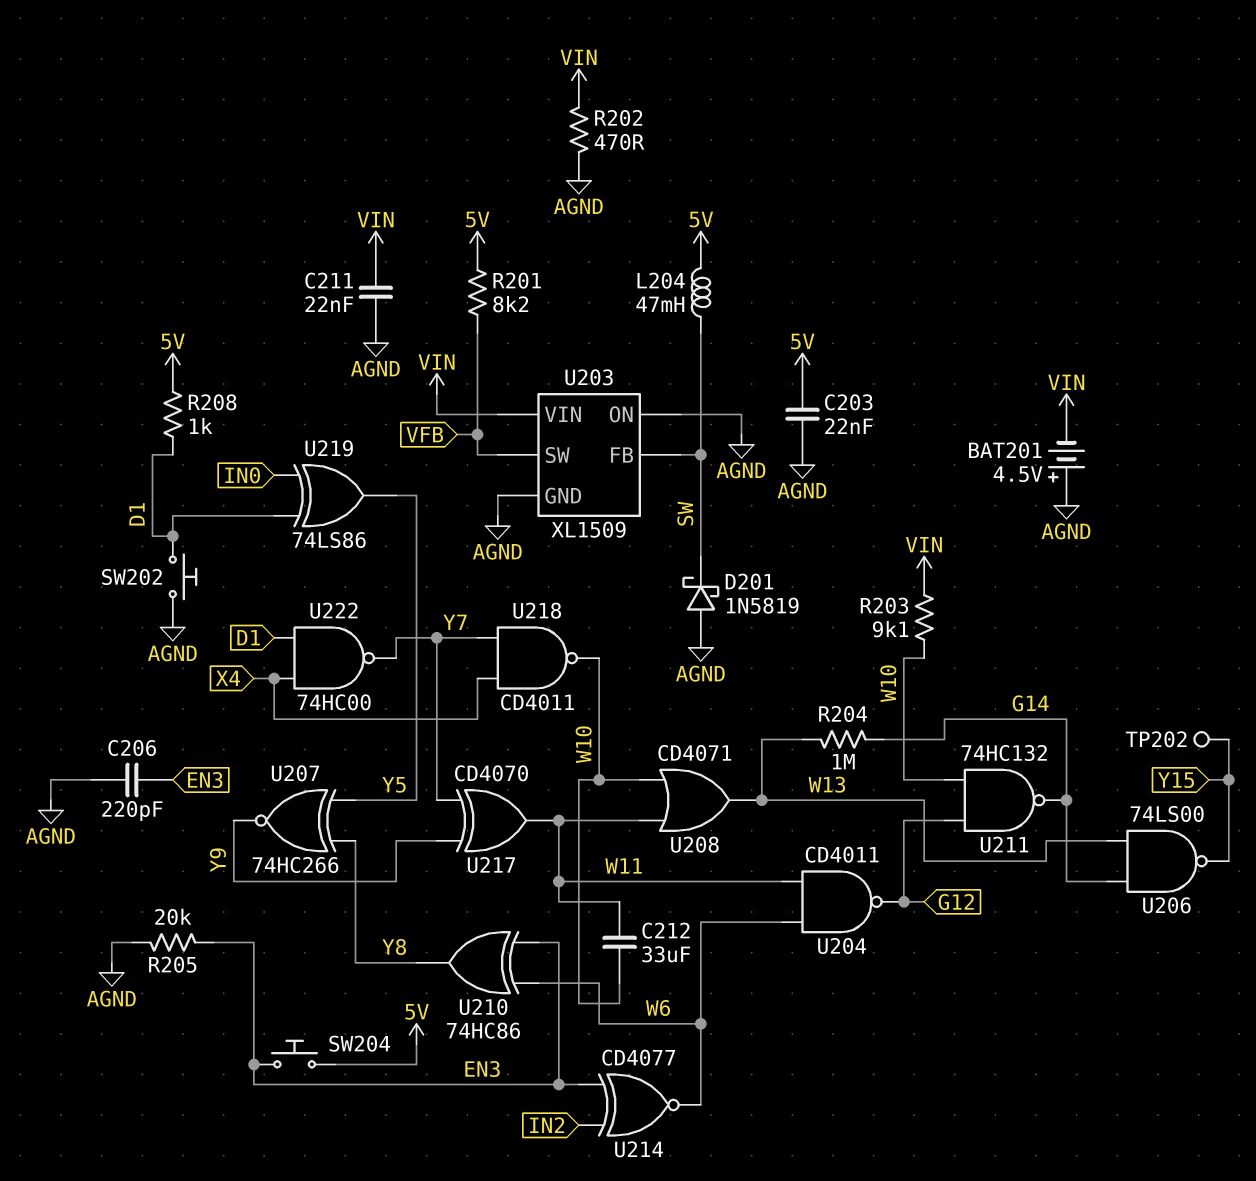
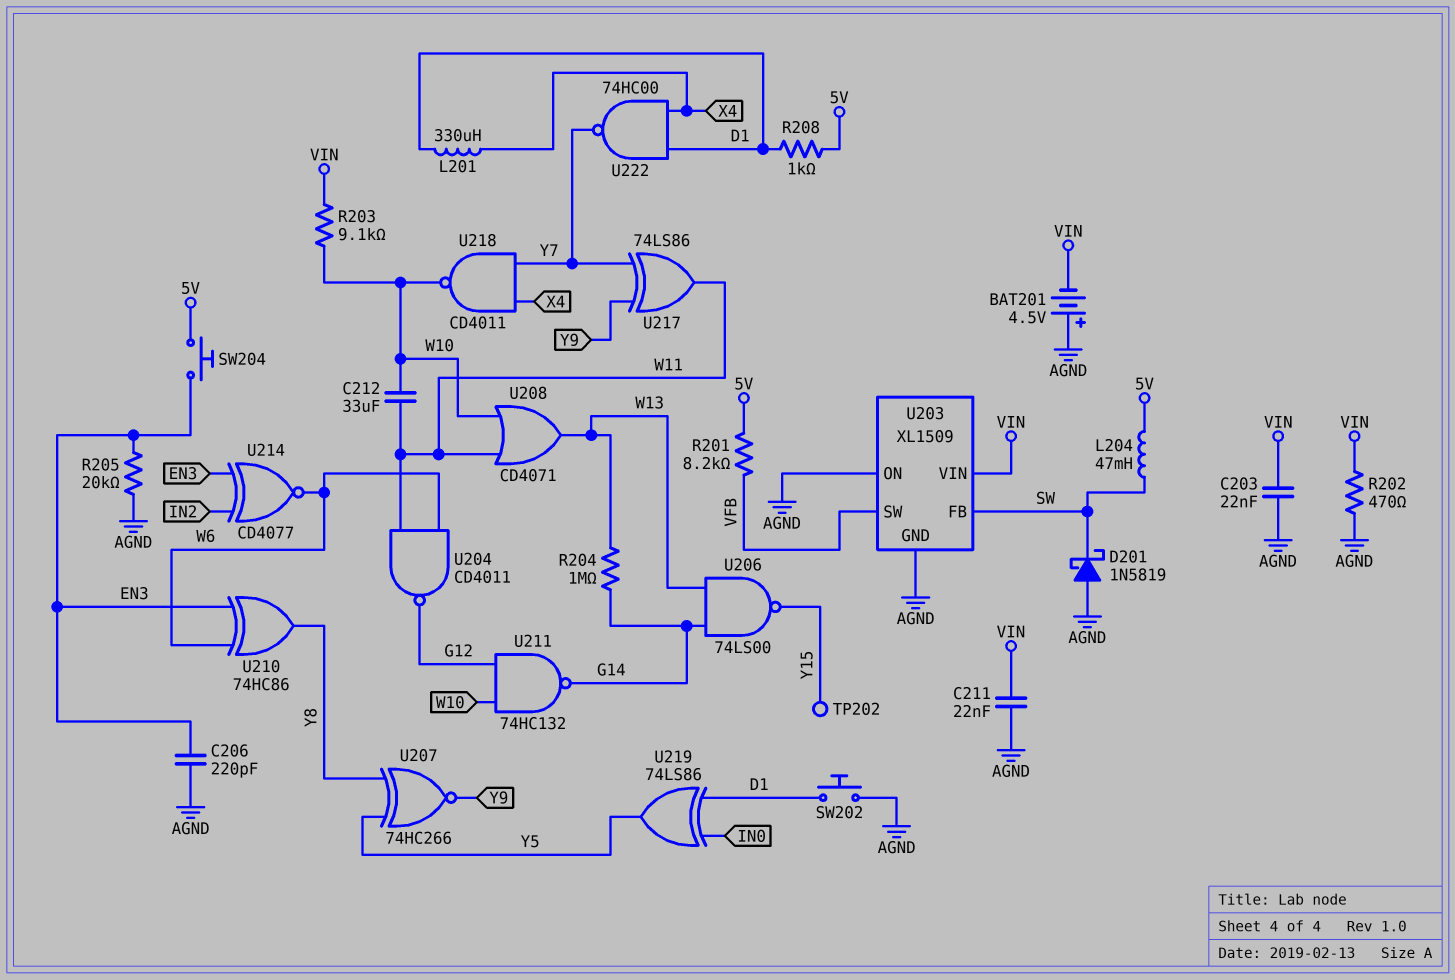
C203: 22nF (5V, AGND) -> 22nF (AGND, VIN)
L201: none -> 330uH (D1, X4)
U217: XOR CD4070 (in Y7, in Y9, out W11) -> XOR 74LS86 (in Y7, in Y9, out W11)

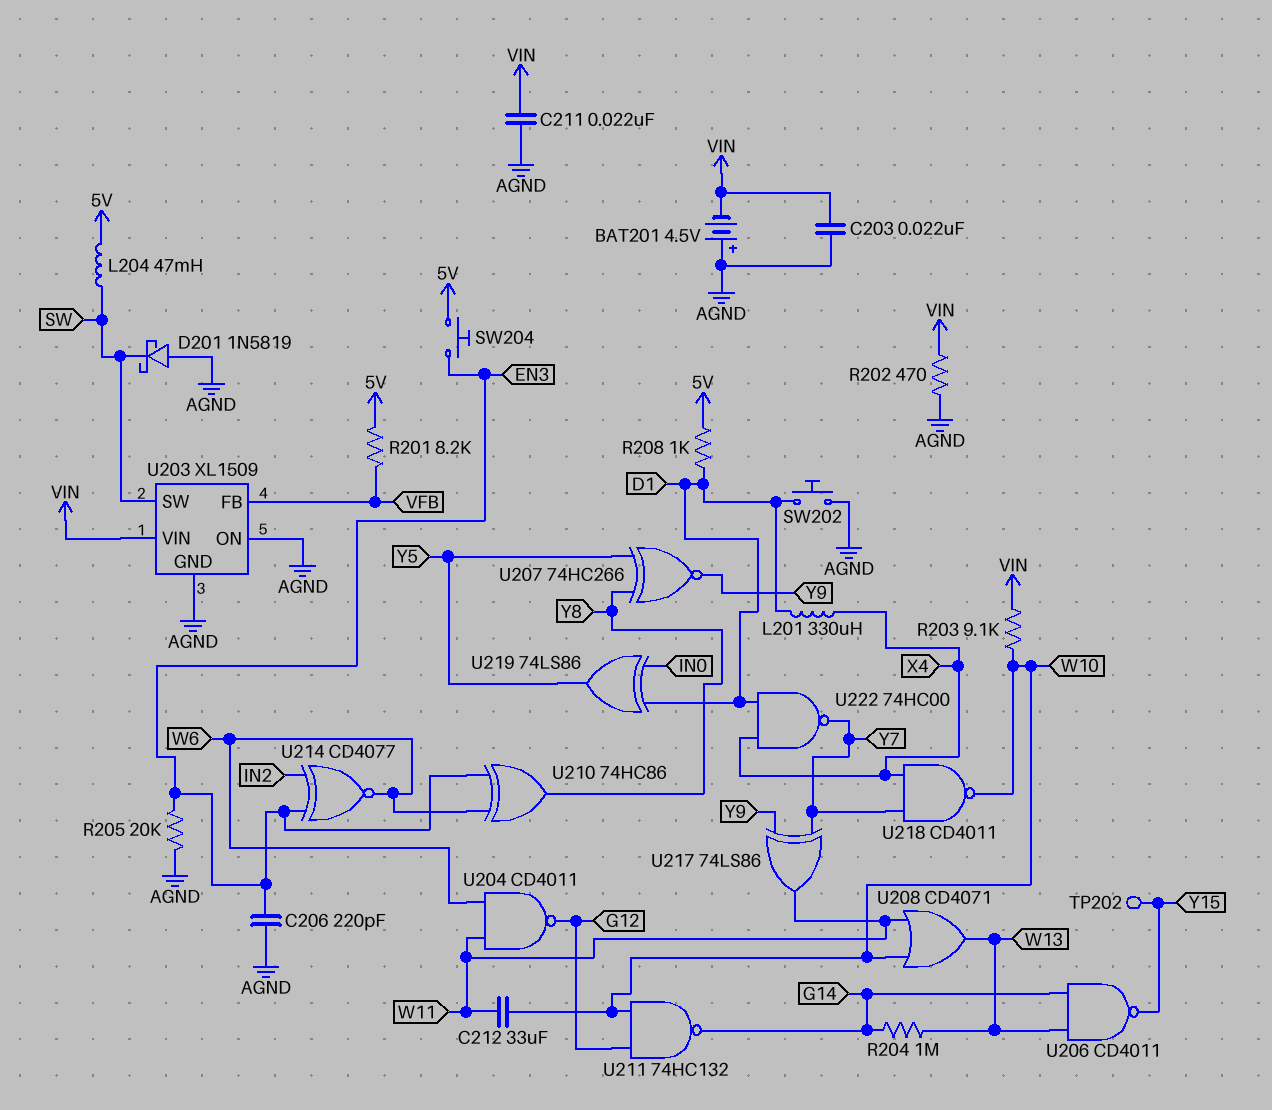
U203 pin FB: SW -> VFB
U203 pin SW: VFB -> SW
U206: NAND 74LS00 (in G14, in W13, out Y15) -> NAND CD4011 (in G14, in W13, out Y15)

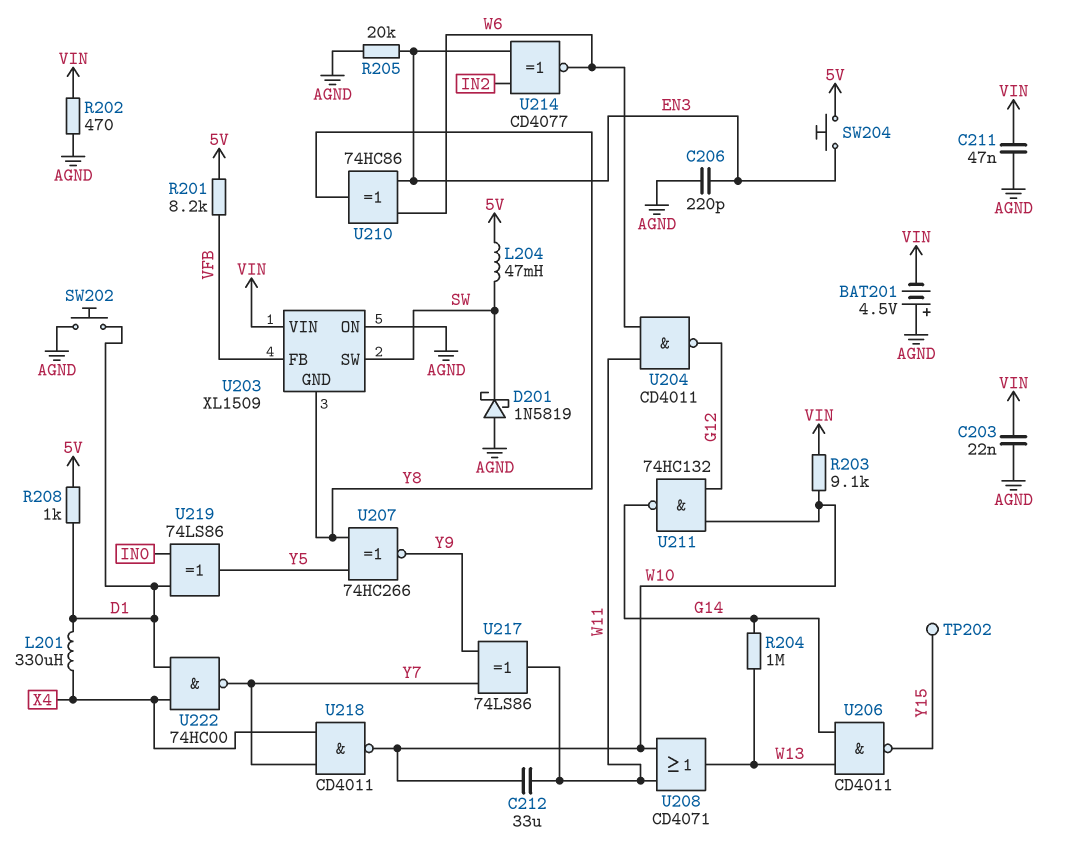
C211: 22nF (AGND, VIN) -> 47nF (AGND, VIN)
U203 pin GND: AGND -> Y8

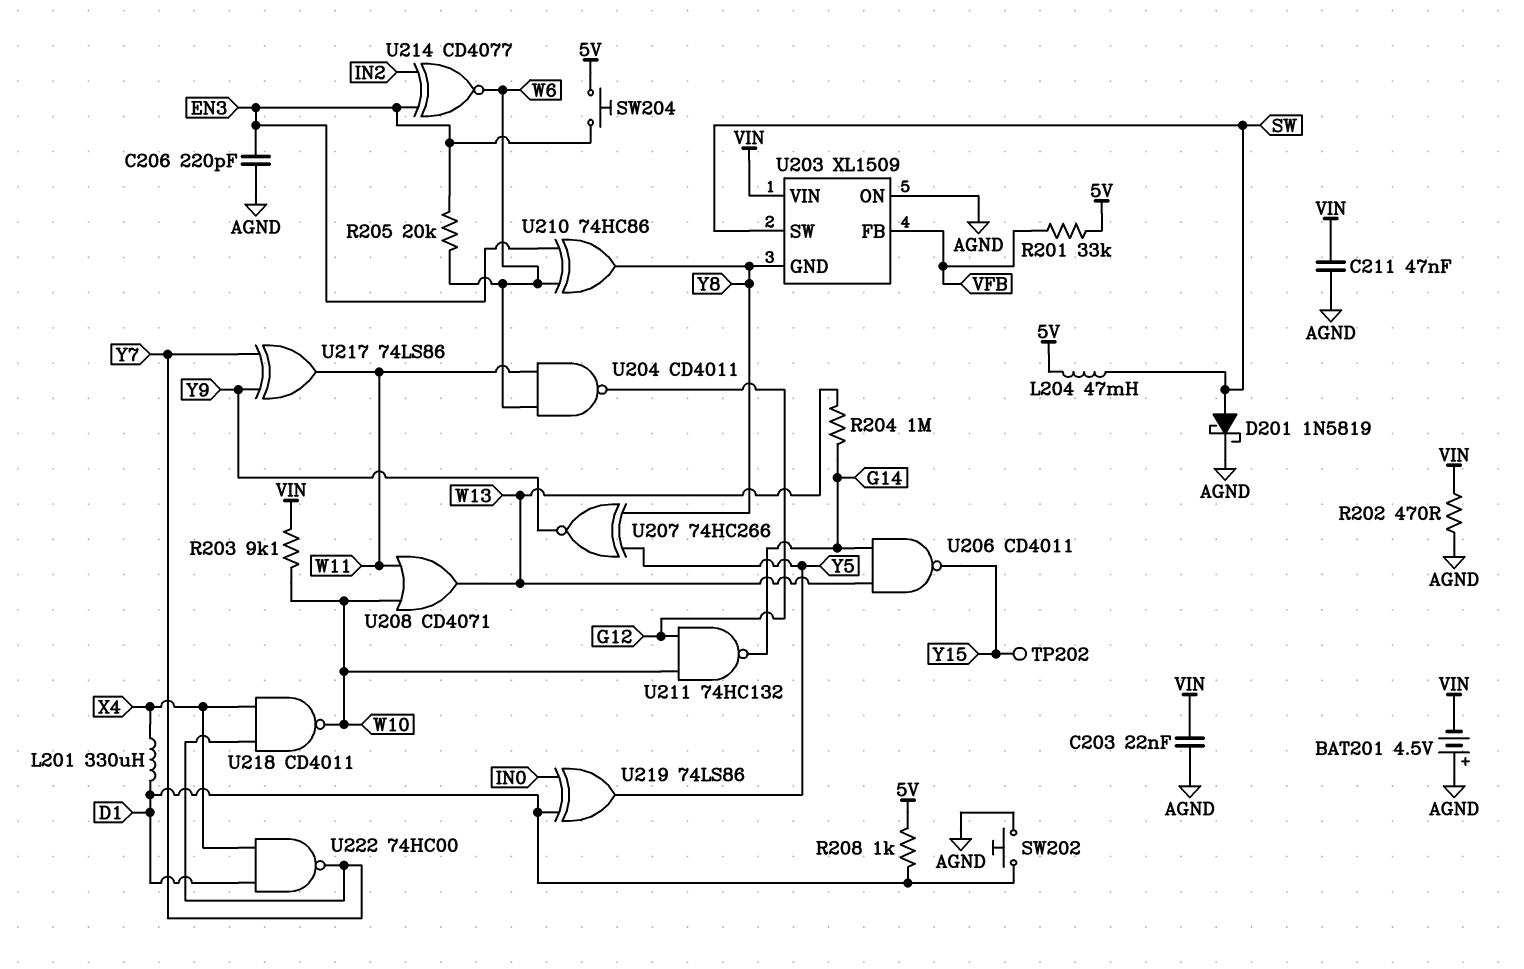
C212: 33uF (W10, W11) -> none
D201: schottky 1N5819 (A AGND, K SW) -> schottky 1N5819 (A SW, K AGND)
R201: 8.2k (5V, VFB) -> 33k (5V, VFB)
R205: 20k (AGND, EN3) -> 20k (EN3, W6)

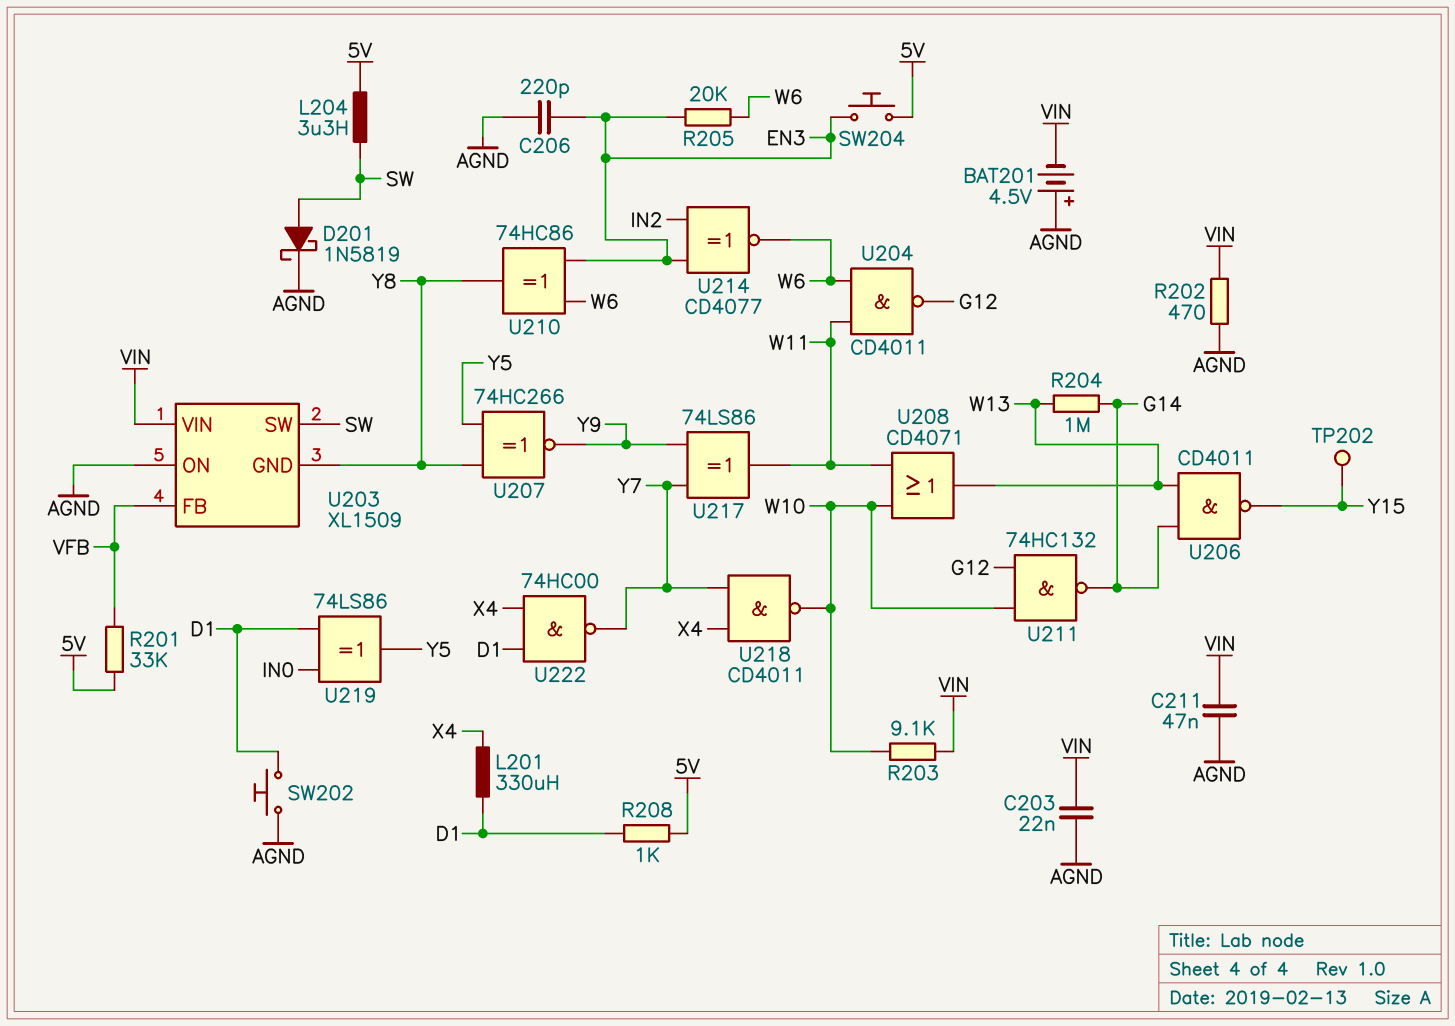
L204: 47mH (5V, SW) -> 3.3uH (5V, SW)

